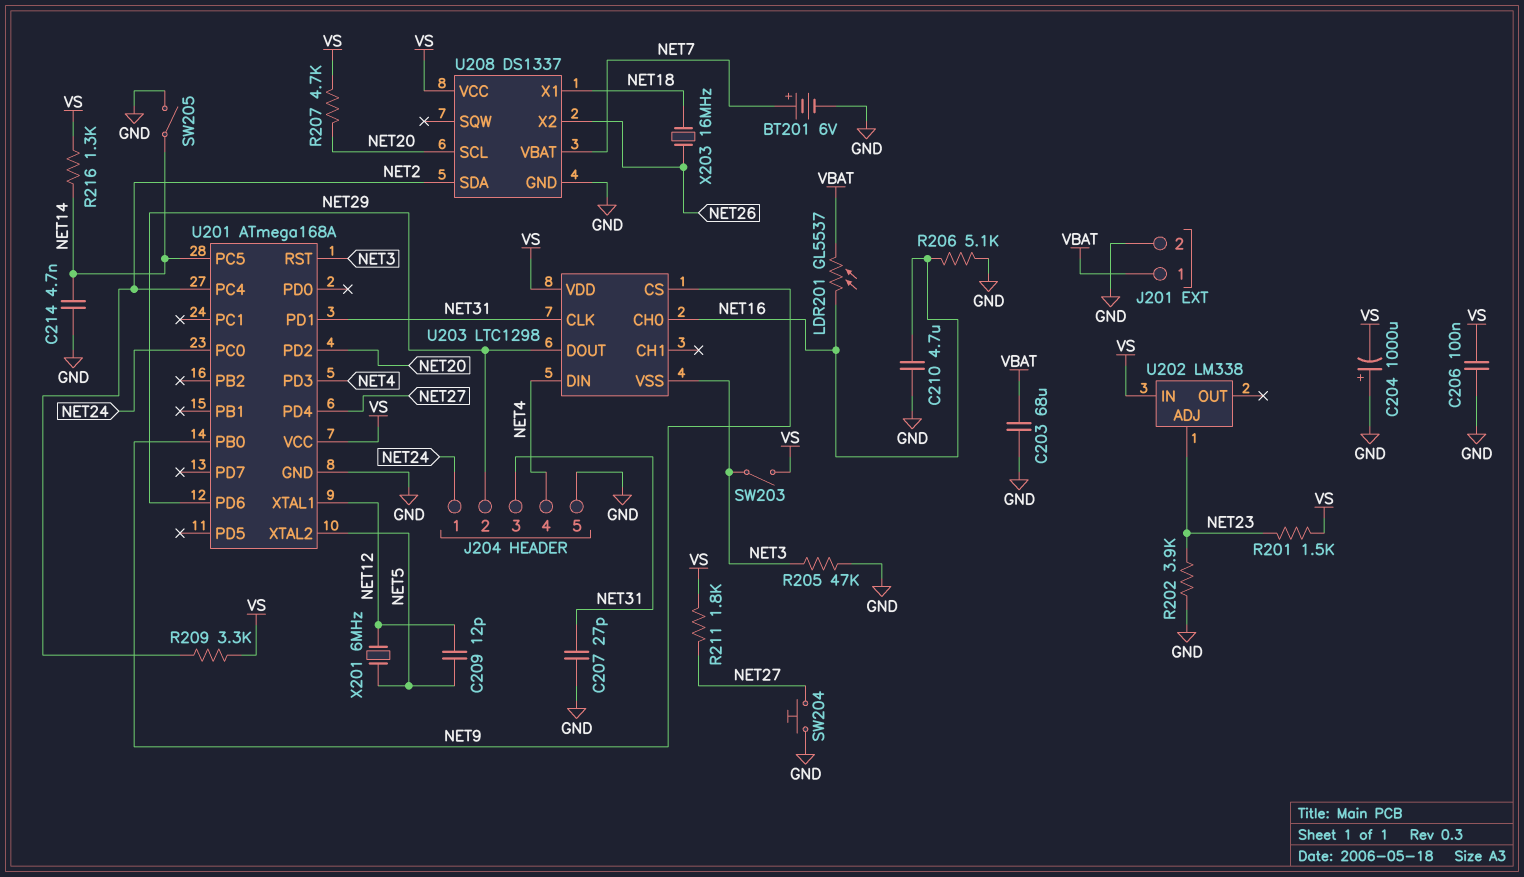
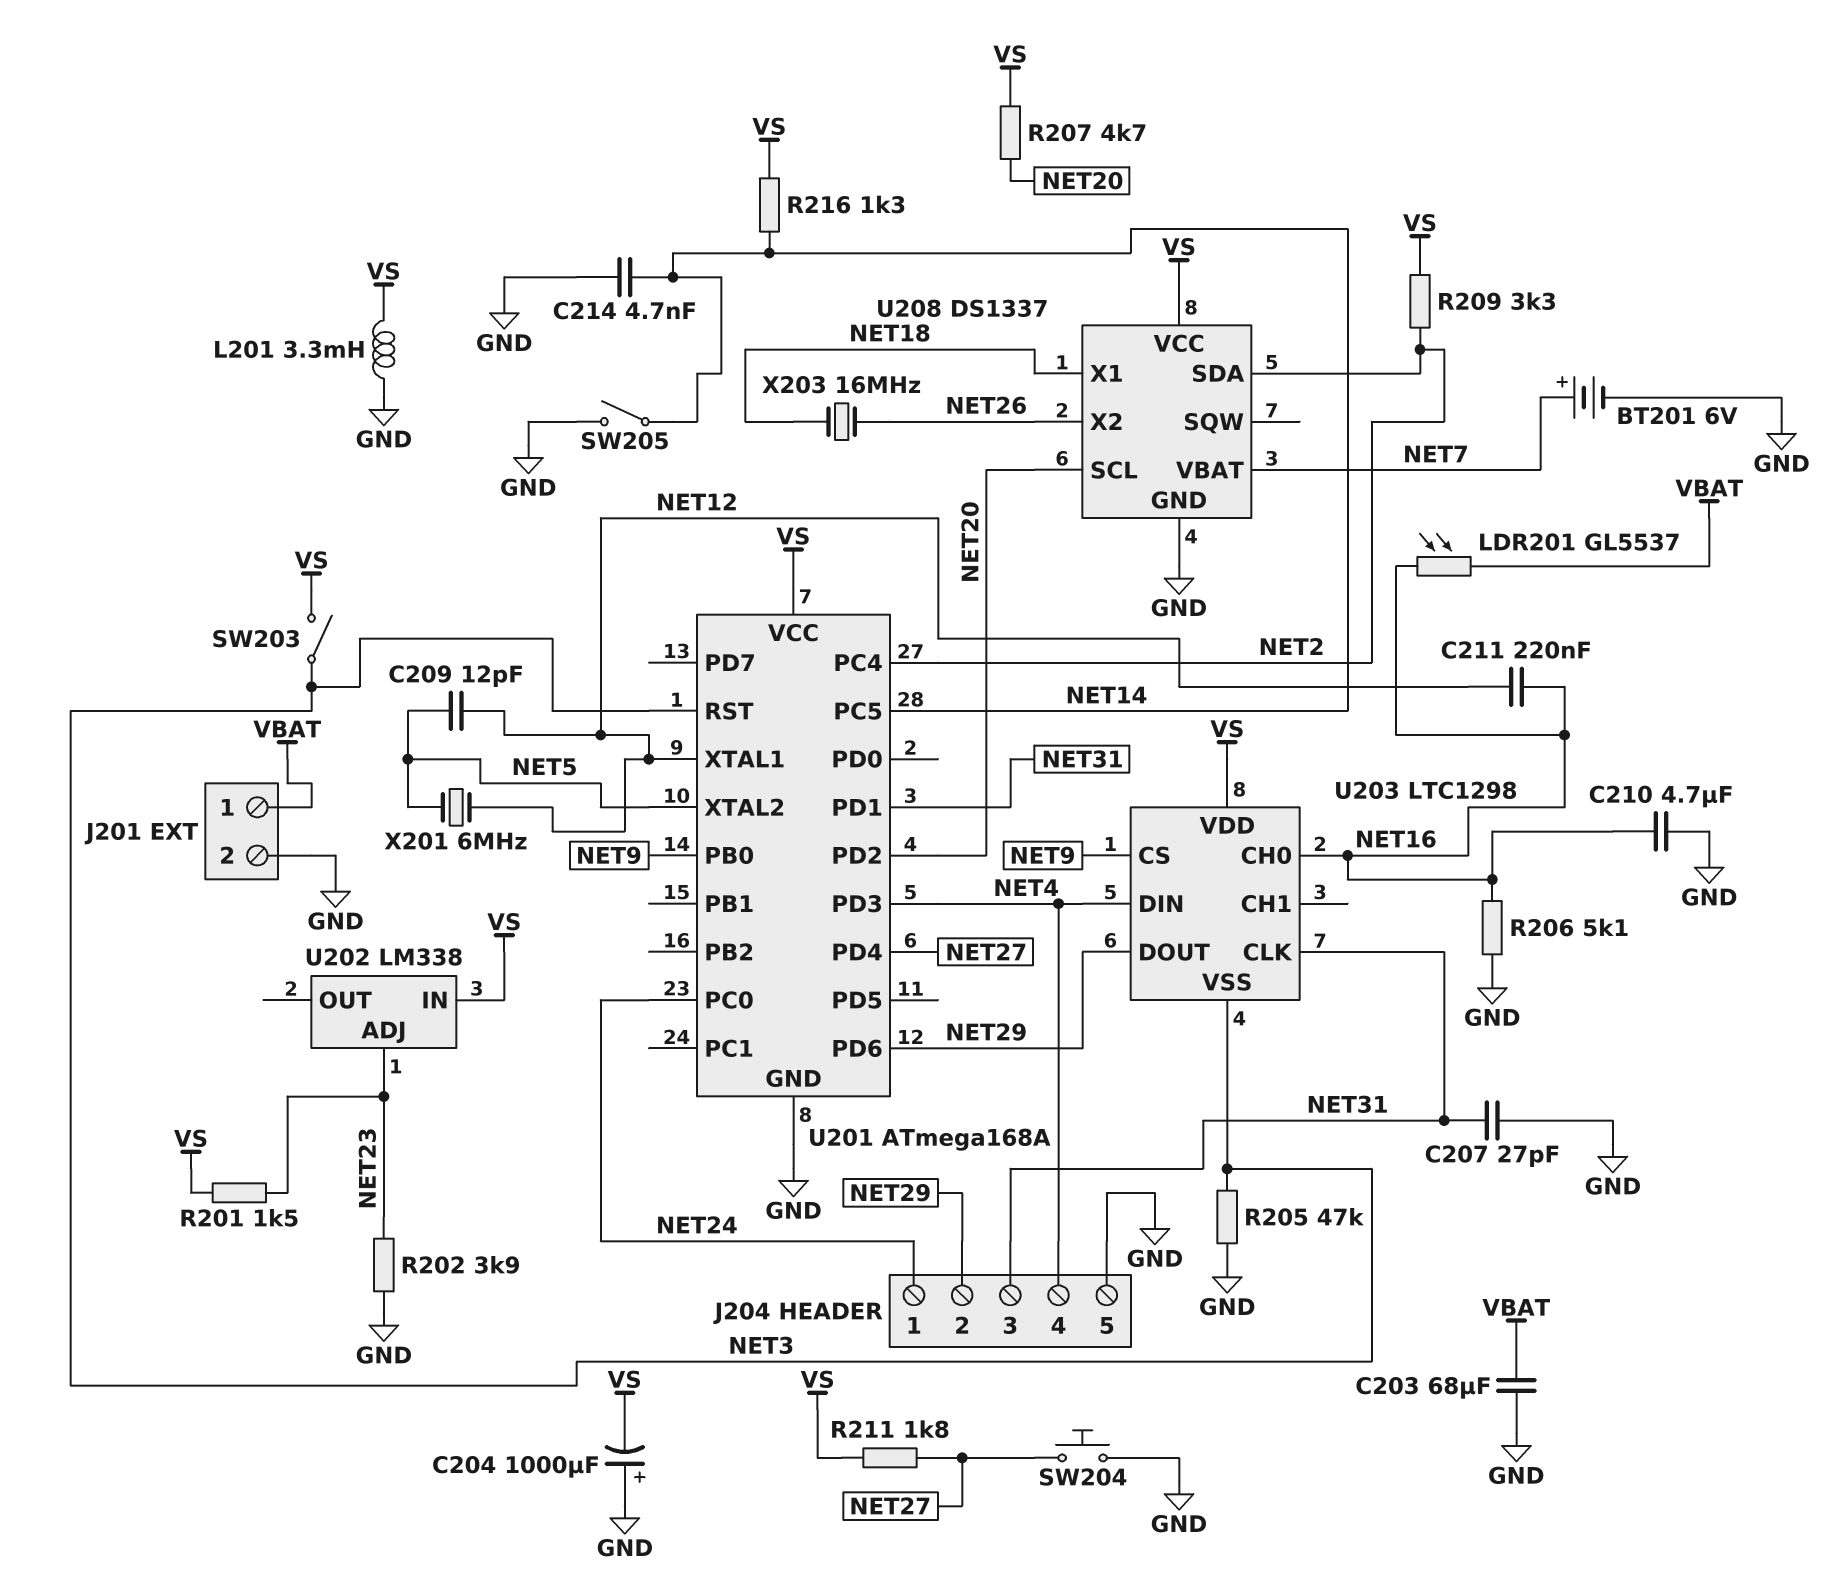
C206: 100nF (GND, VS) -> none
C211: none -> 220nF (NET12, NET16)
L201: none -> 3.3mH (GND, VS)

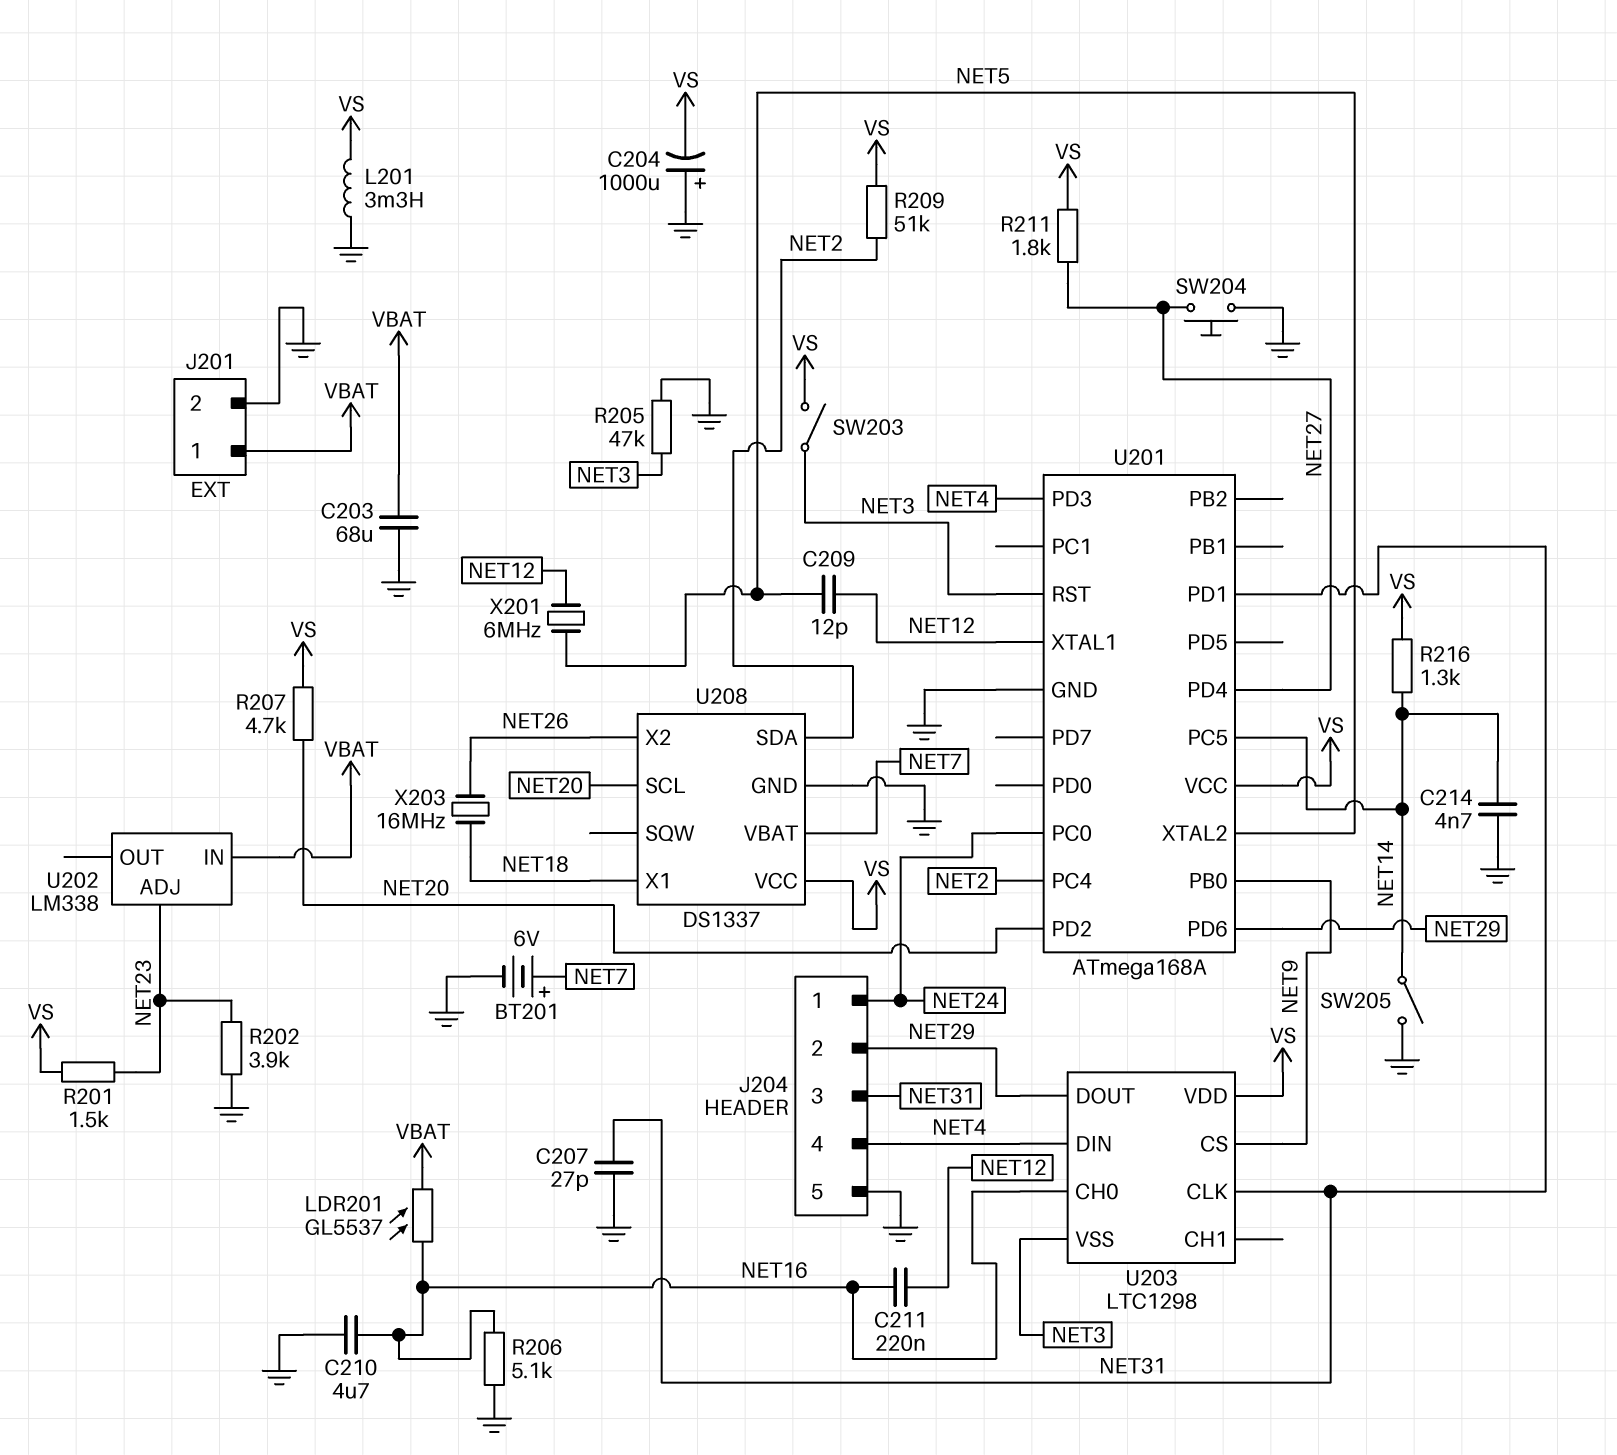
R209: 3.3k (NET2, VS) -> 51k (NET2, VS)
U202 pin IN: VS -> VBAT

